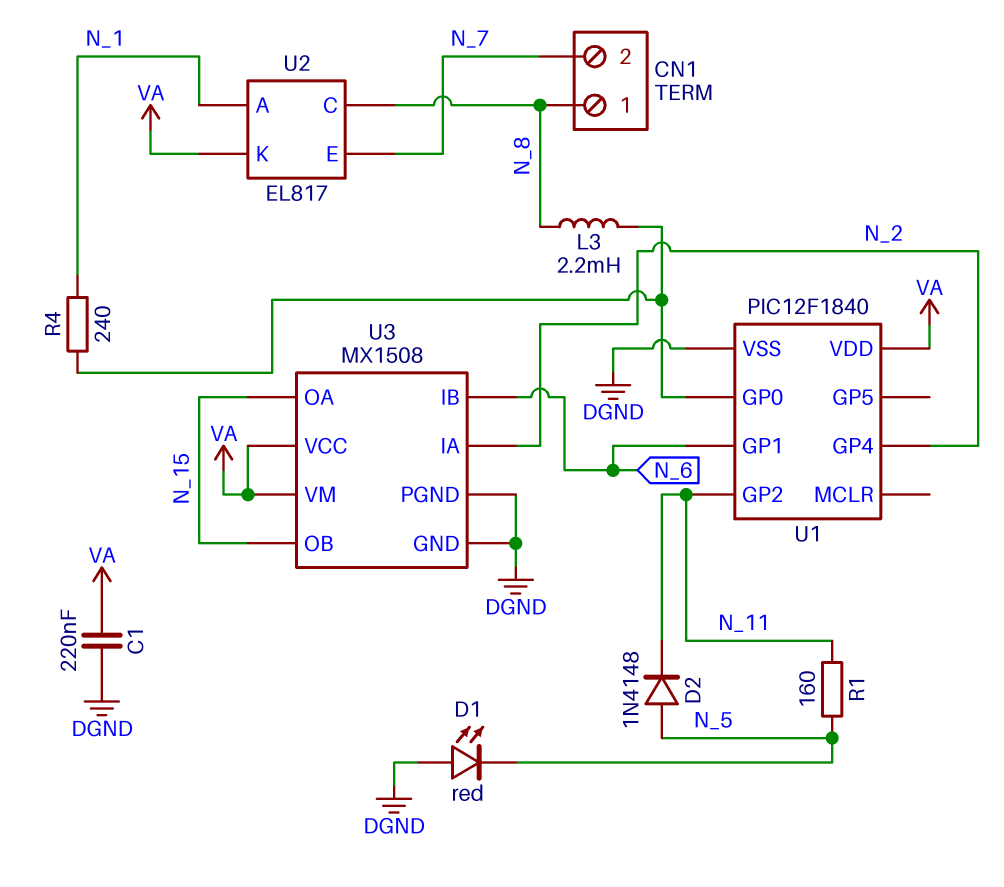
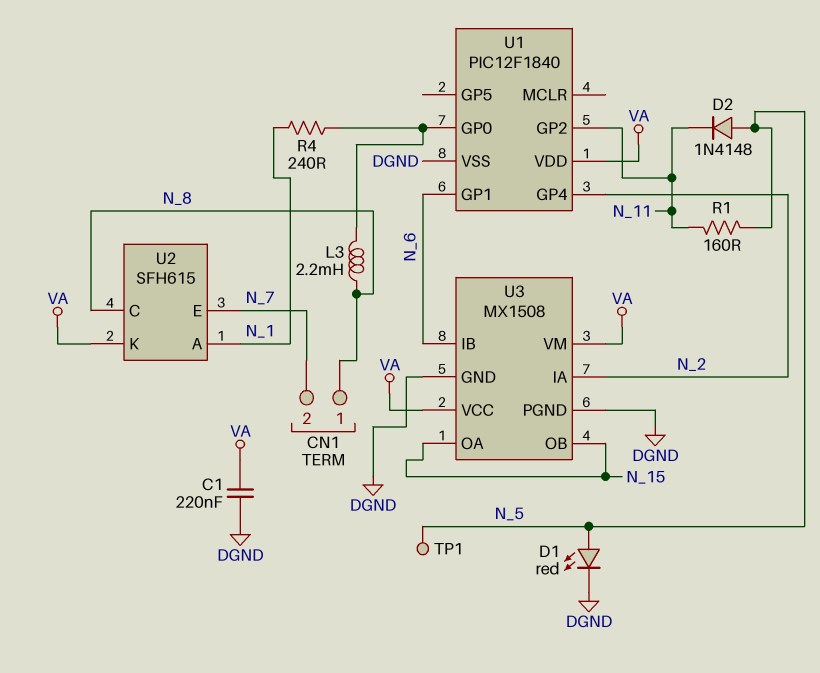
D1: LED red (A DGND, K N_5) -> LED red (A N_5, K DGND)
TP1: none -> test point (N_5)
U2: EL817 -> SFH615

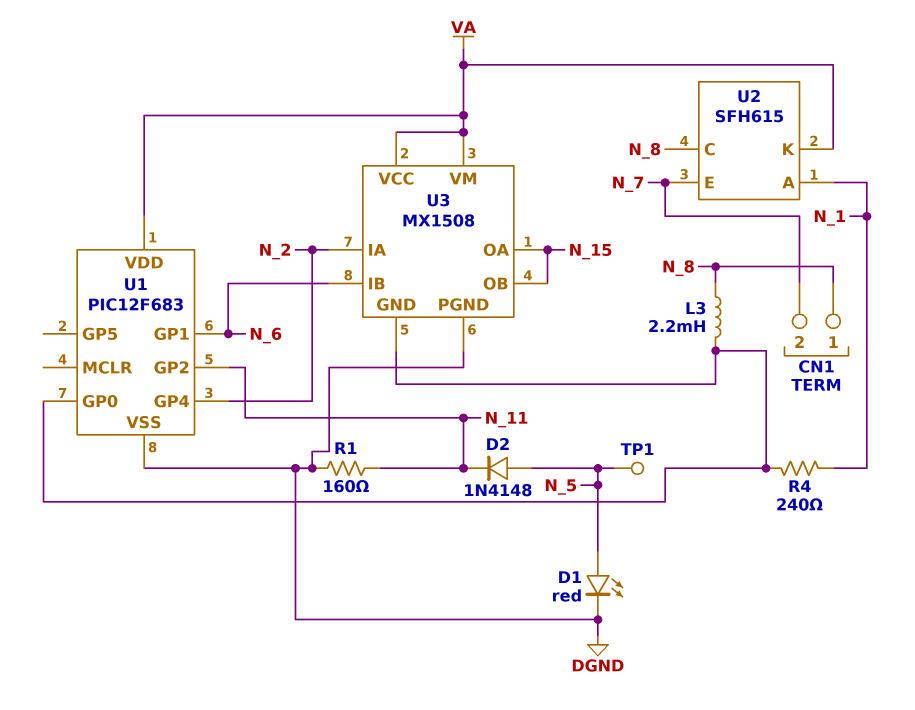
C1: 220nF (DGND, VA) -> none
R1: 160 (N_5, N_11) -> 160 (DGND, N_11)
U1: PIC12F1840 -> PIC12F683
U3 pin GND: DGND -> U1/GP0

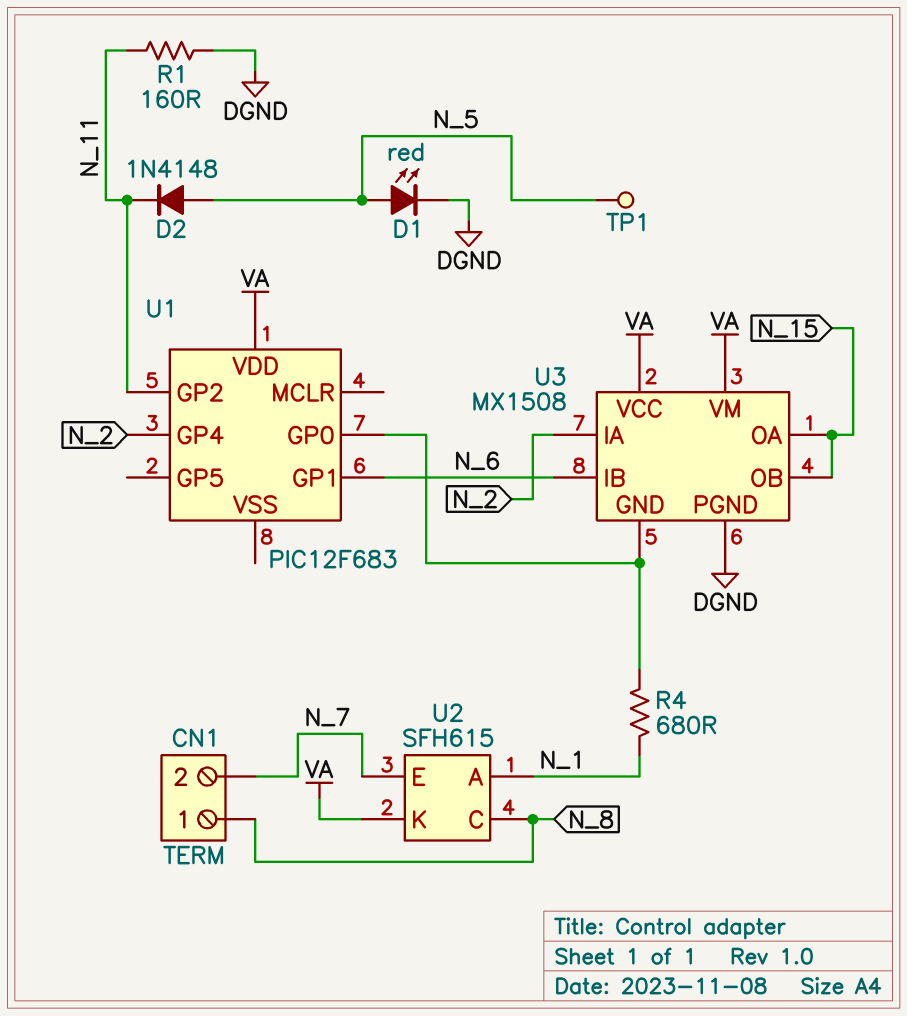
L3: 2.2mH (N_8, U1/GP0) -> none
R4: 240 (N_1, U1/GP0) -> 680 (N_1, U1/GP0)
U1 pin VSS: DGND -> none

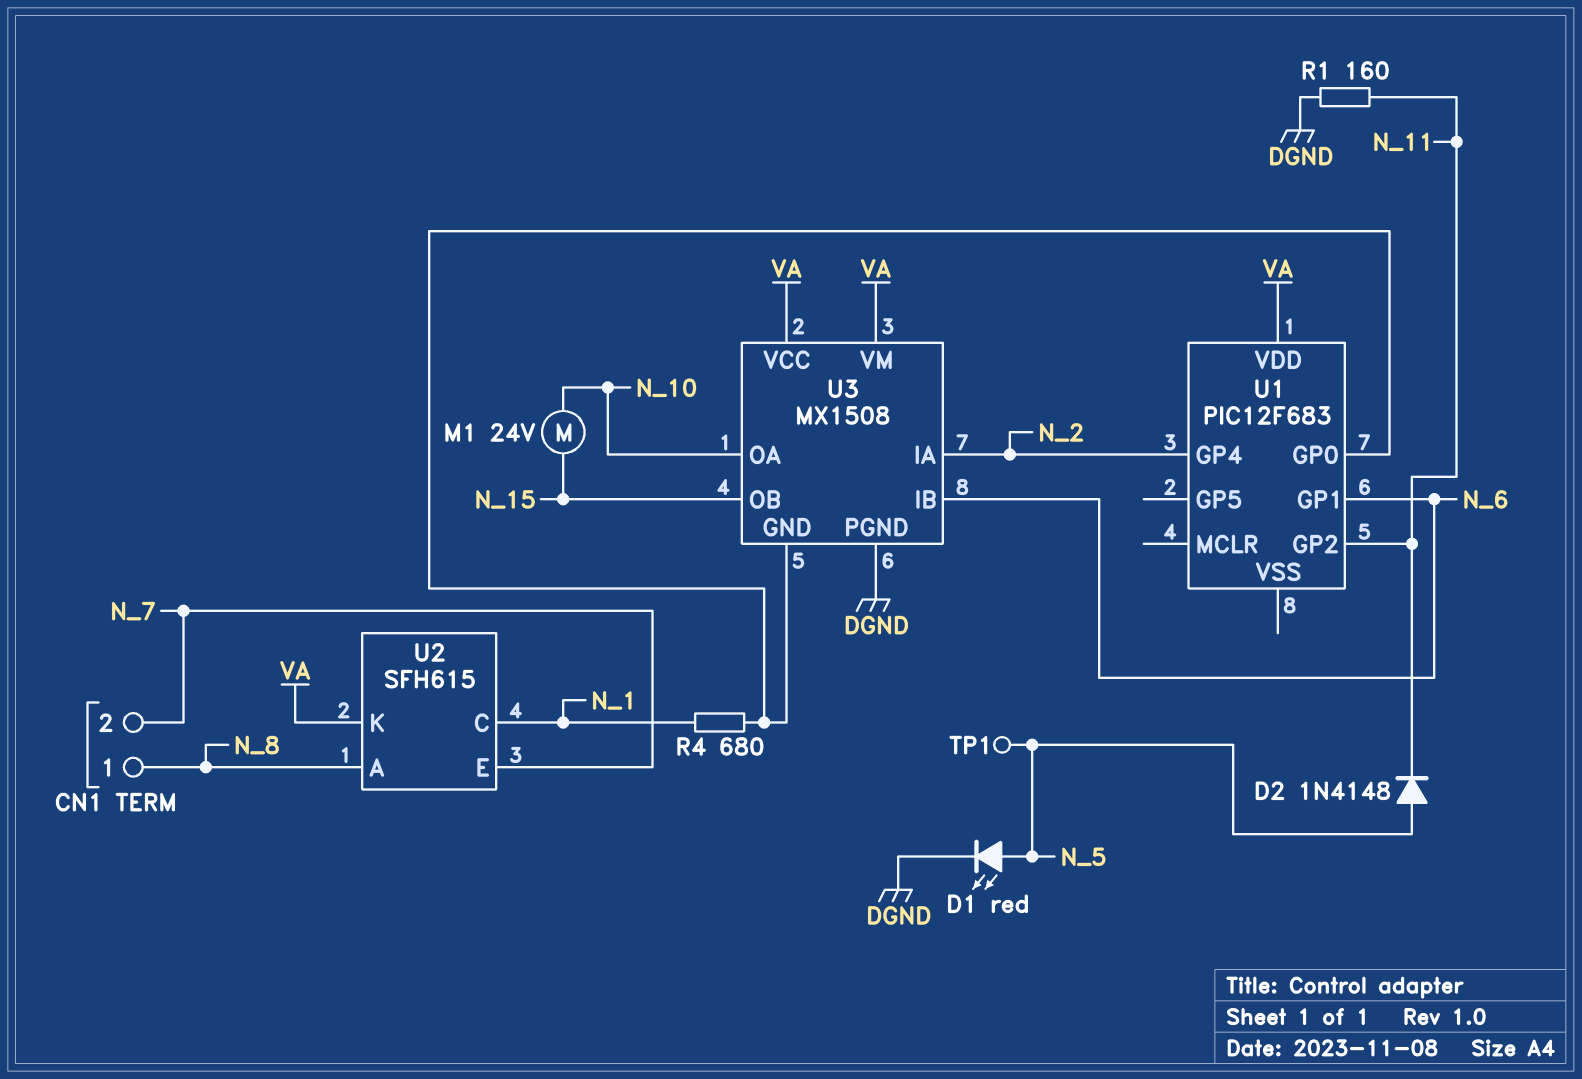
M1: none -> motor 24V (N_10, N_15)
U2 pin A: N_1 -> N_8
U2 pin C: N_8 -> N_1
U3 pin OA: N_15 -> N_10

